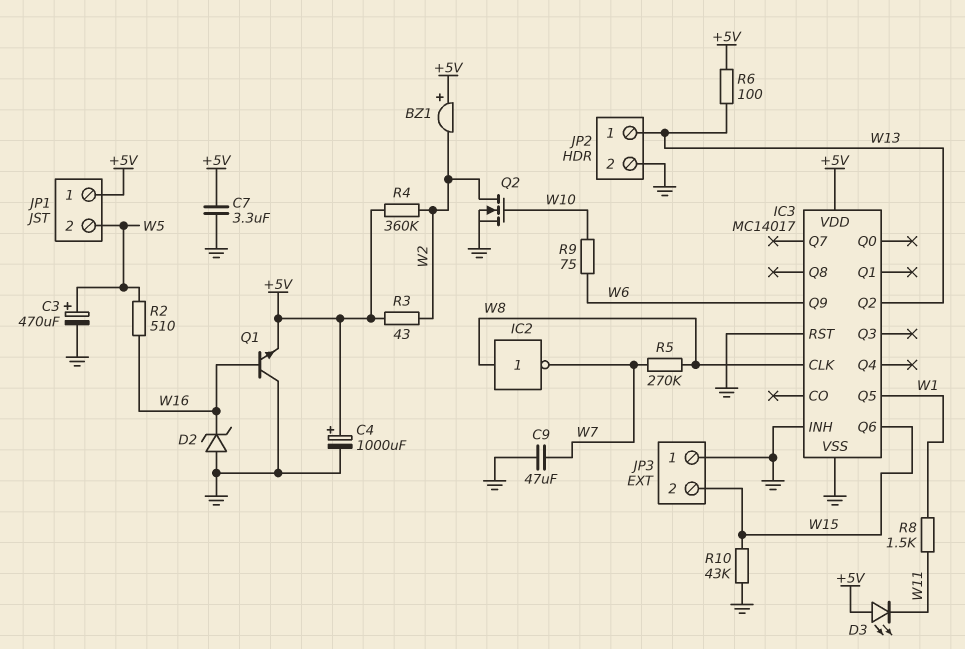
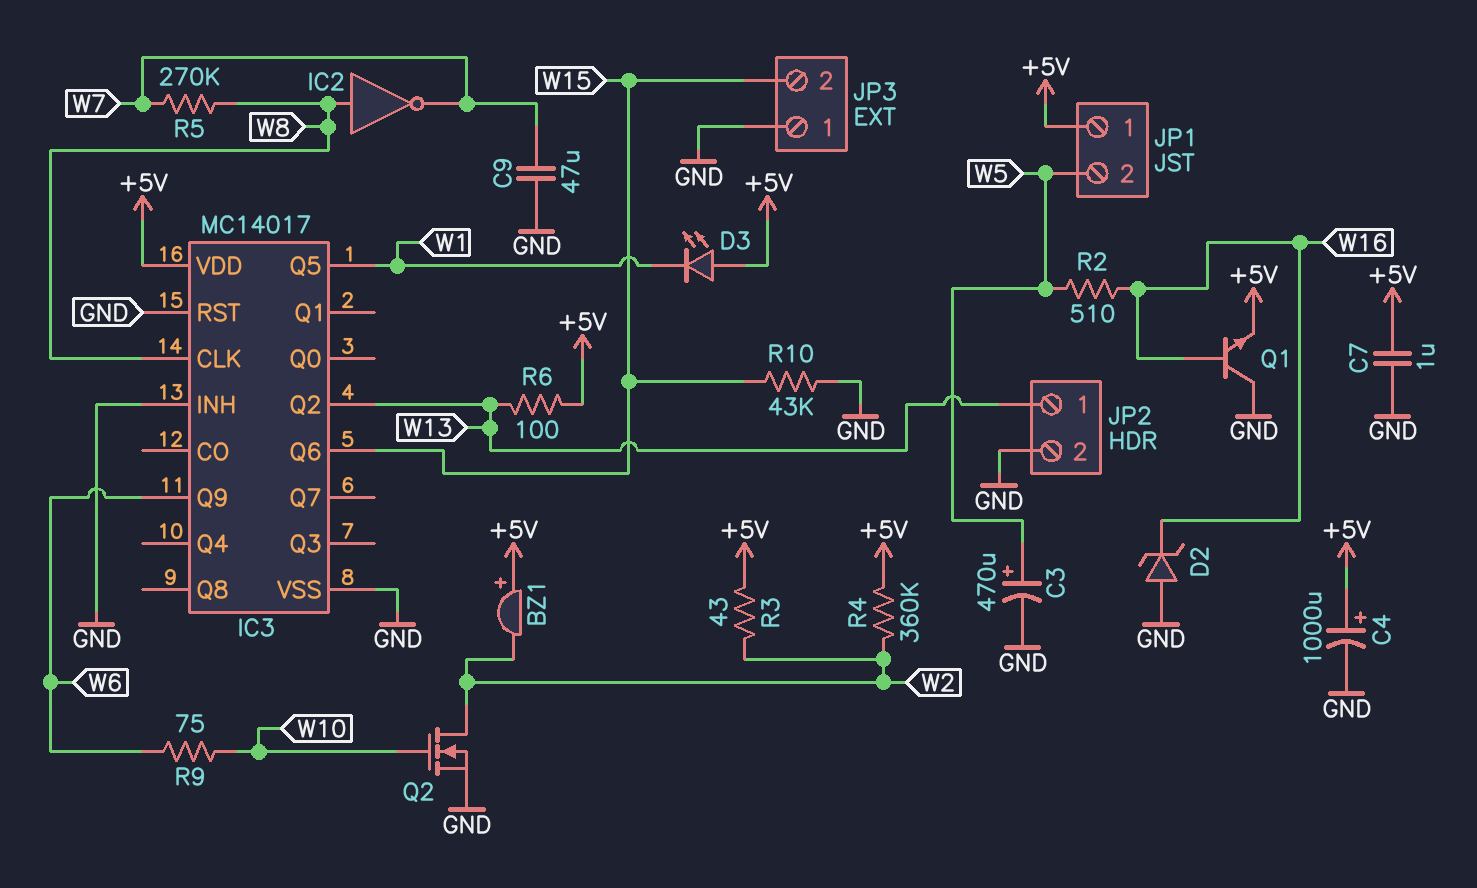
C7: 3.3uF (+5V, GND) -> 1uF (+5V, GND)
D3: LED (A +5V, K W11) -> LED (A +5V, K W1)
R8: 1.5k (W1, W11) -> none

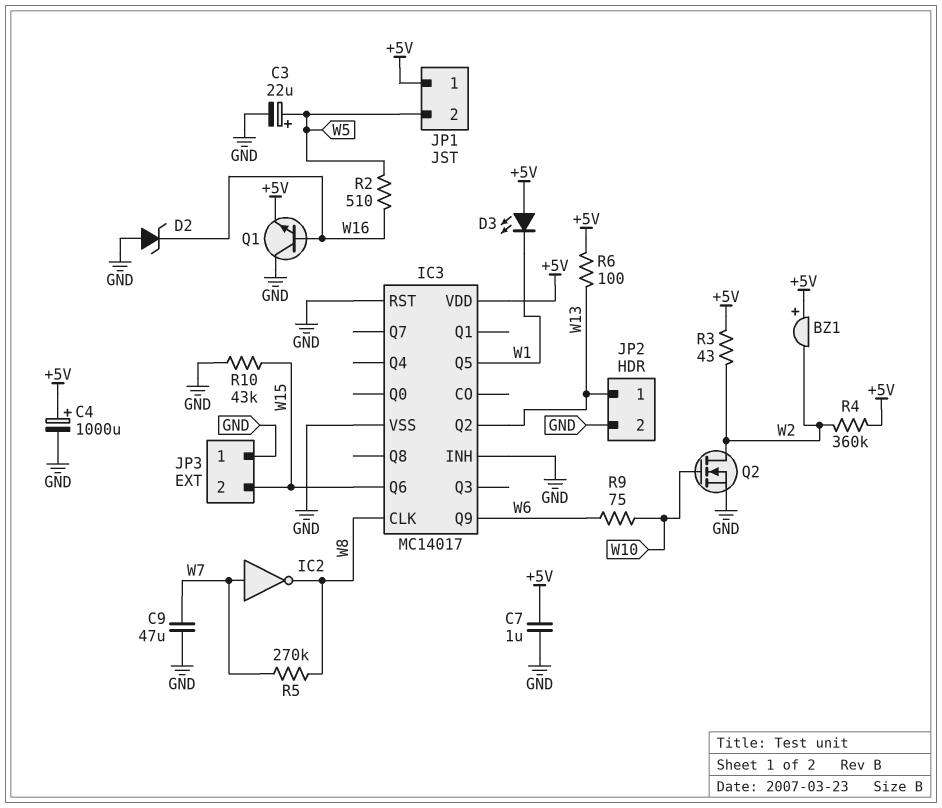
C3: 470uF (plus W5, minus GND) -> 22uF (plus W5, minus GND)
IC2: NOT (in W8, out W7) -> NOT (in W7, out W8)

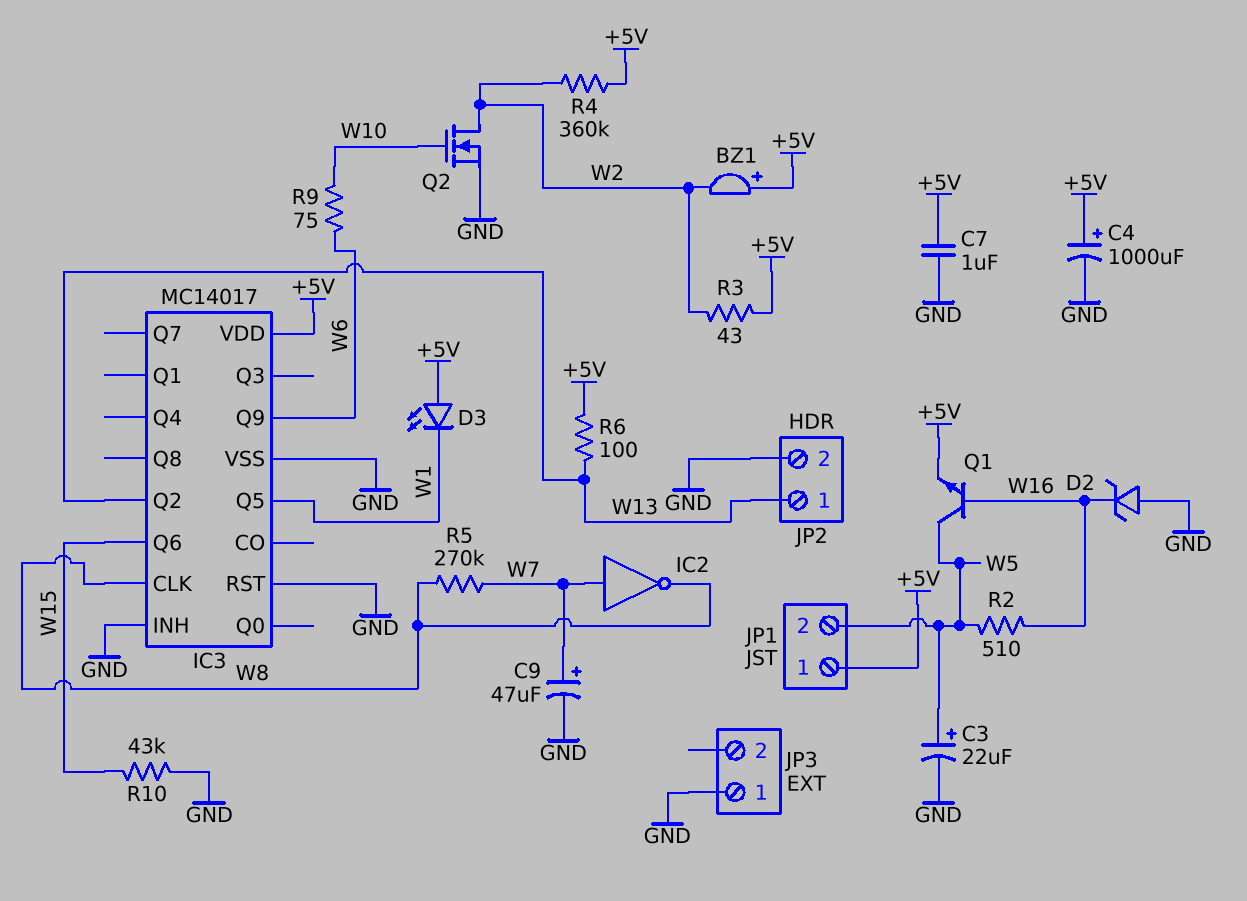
C9: 47uF (GND, W7) -> 47uF (plus W7, minus GND)
JP3 pin 2: W15 -> none
Q1: NPN (B W16, C GND, E +5V) -> NPN (B W16, C W5, E +5V)

